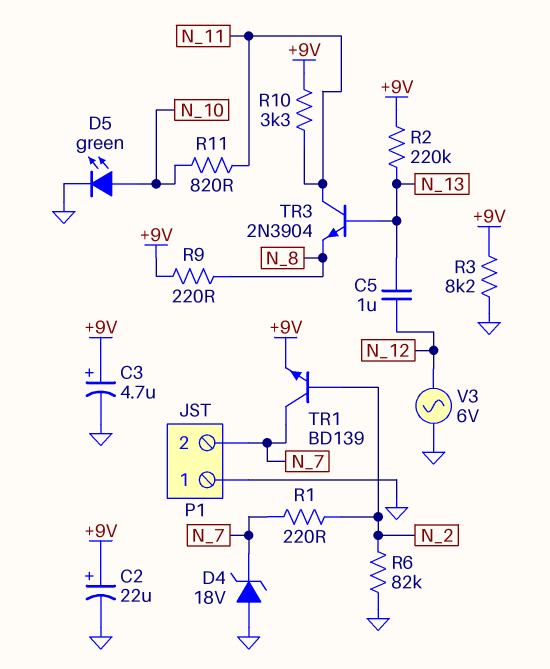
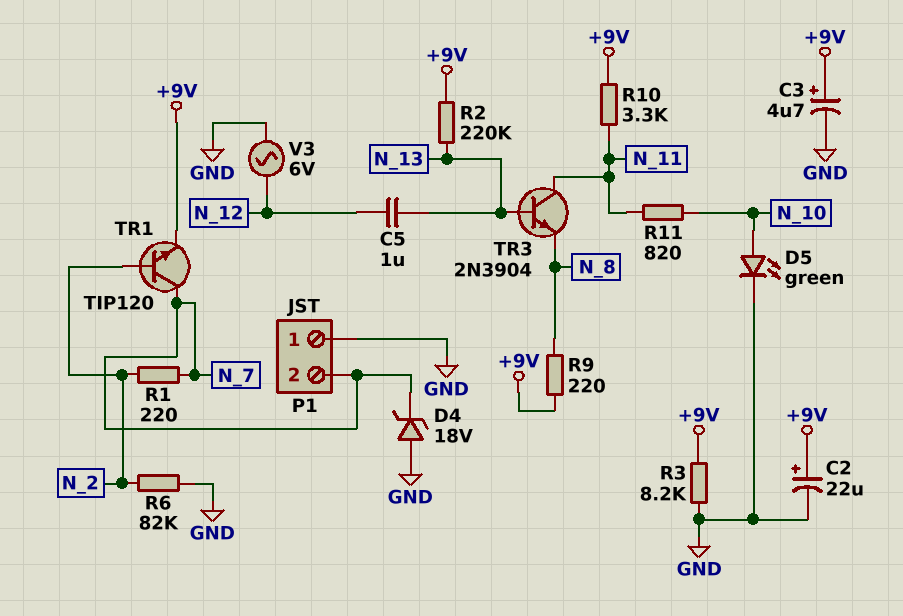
TR1: NPN BD139 (B N_2, C N_7, E +9V) -> NPN TIP120 (B N_2, C N_7, E +9V)

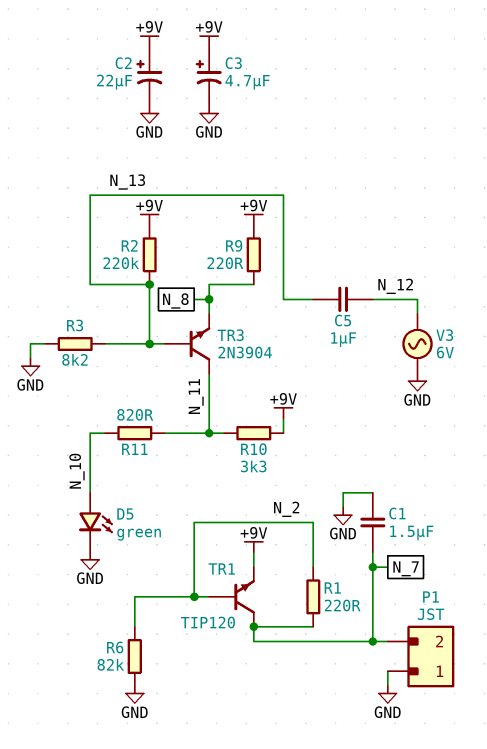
C1: none -> 1.5uF (GND, N_7)
D4: zener 18V (A GND, K N_7) -> none
R3: 8.2k (+9V, GND) -> 8.2k (GND, N_13)

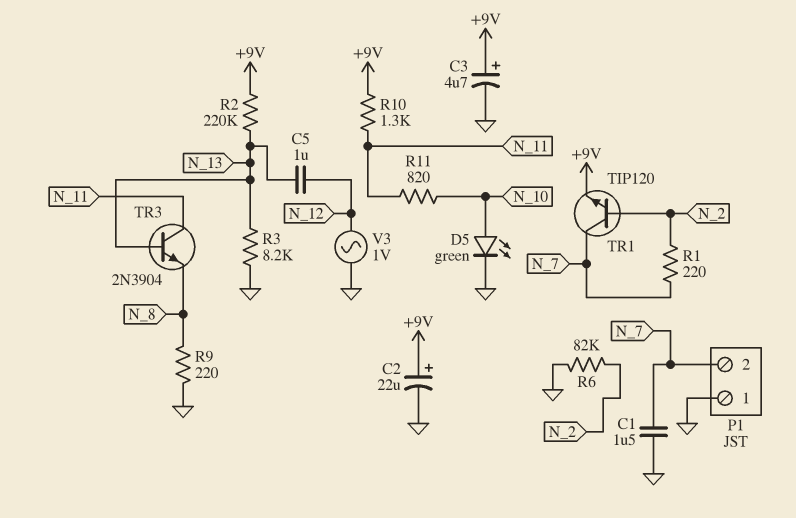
R9: 220 (+9V, N_8) -> 220 (GND, N_8)
R10: 3.3k (+9V, N_11) -> 1.3k (+9V, N_11)
V3: AC 6V (GND, N_12) -> AC 1V (GND, N_12)

